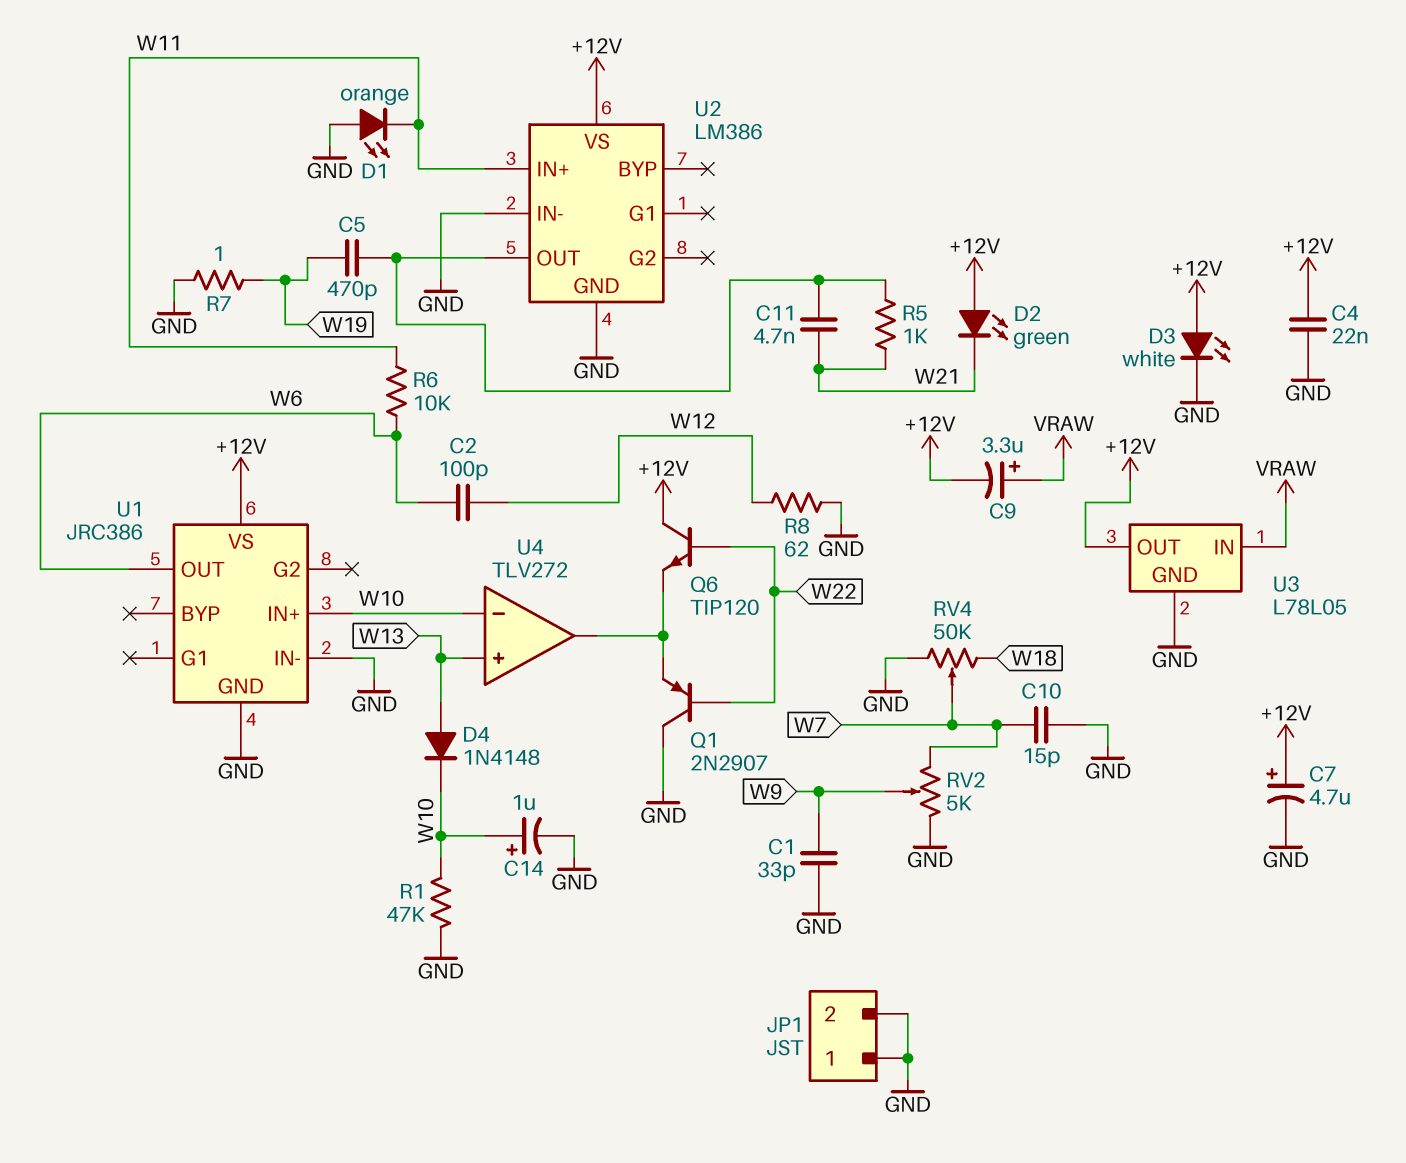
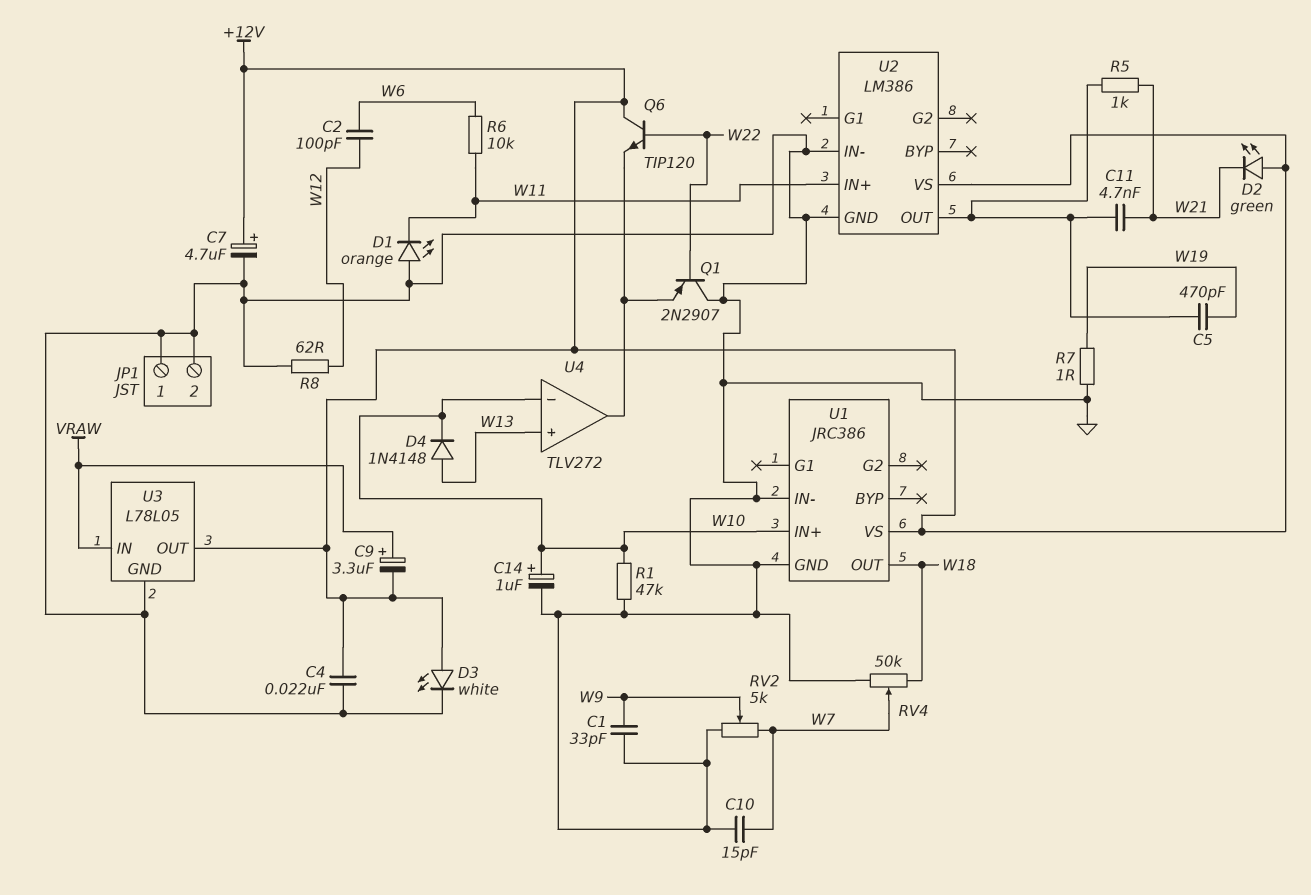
U1 pin OUT: W6 -> W18

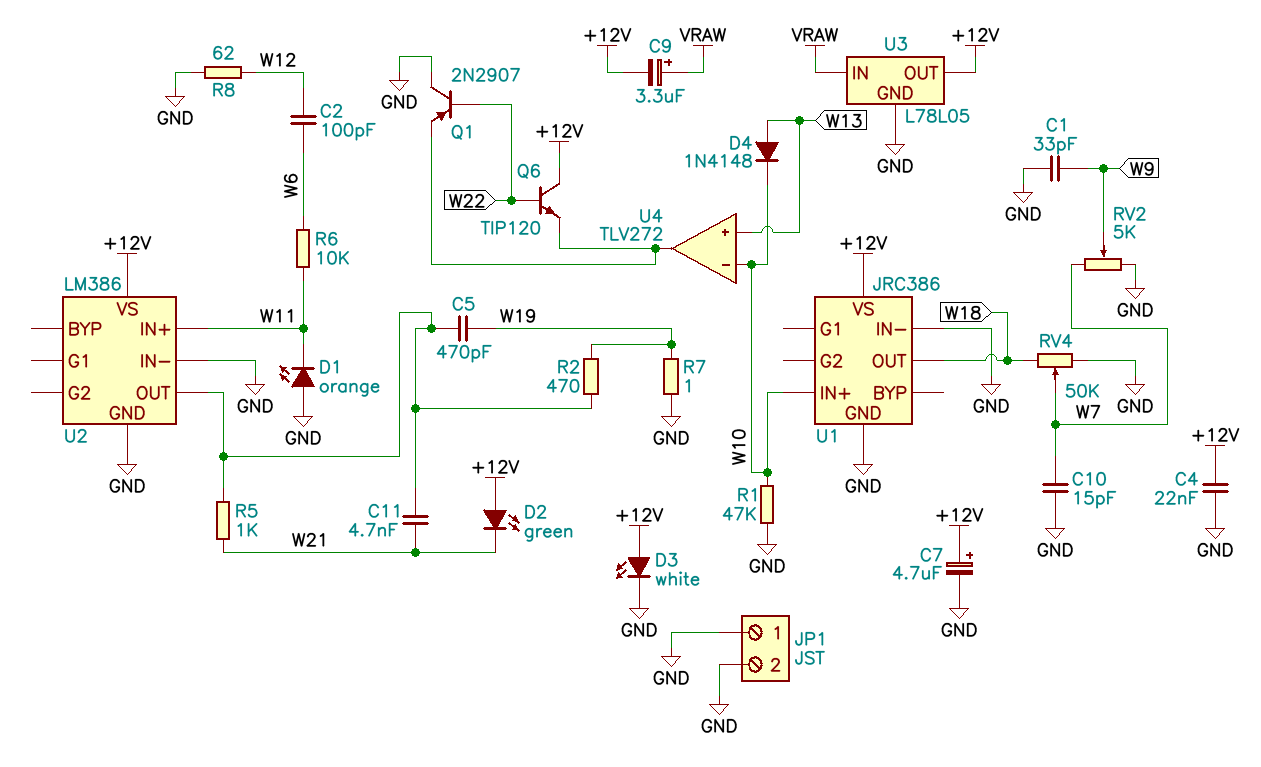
C14: 1uF (plus W10, minus GND) -> none
R2: none -> 470 (U2/OUT, W19)

